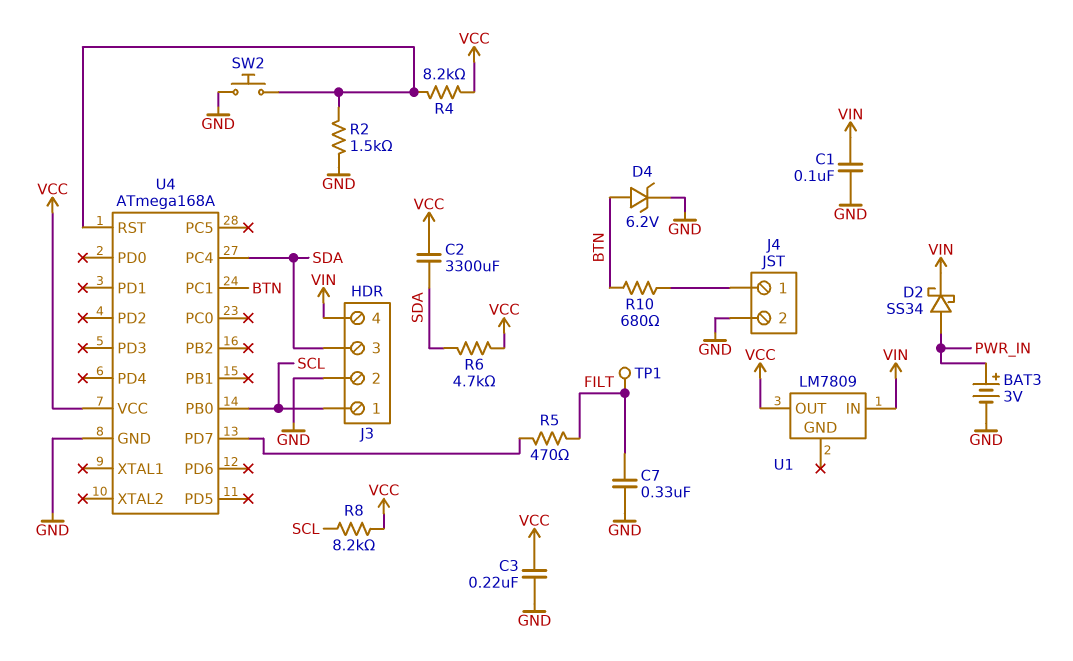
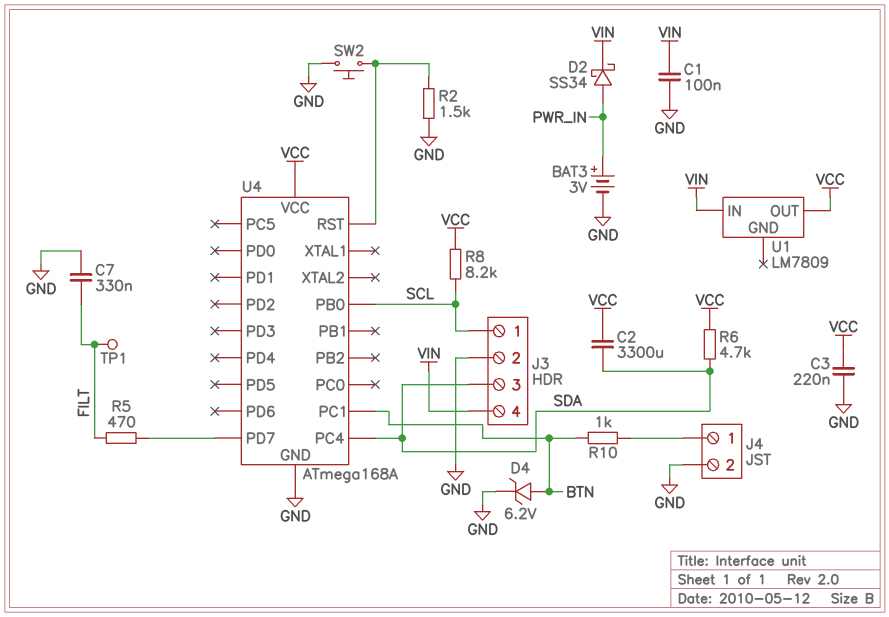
R4: 8.2k (U4/RST, VCC) -> none
R10: 680 (BTN, J4/1) -> 1k (BTN, J4/1)

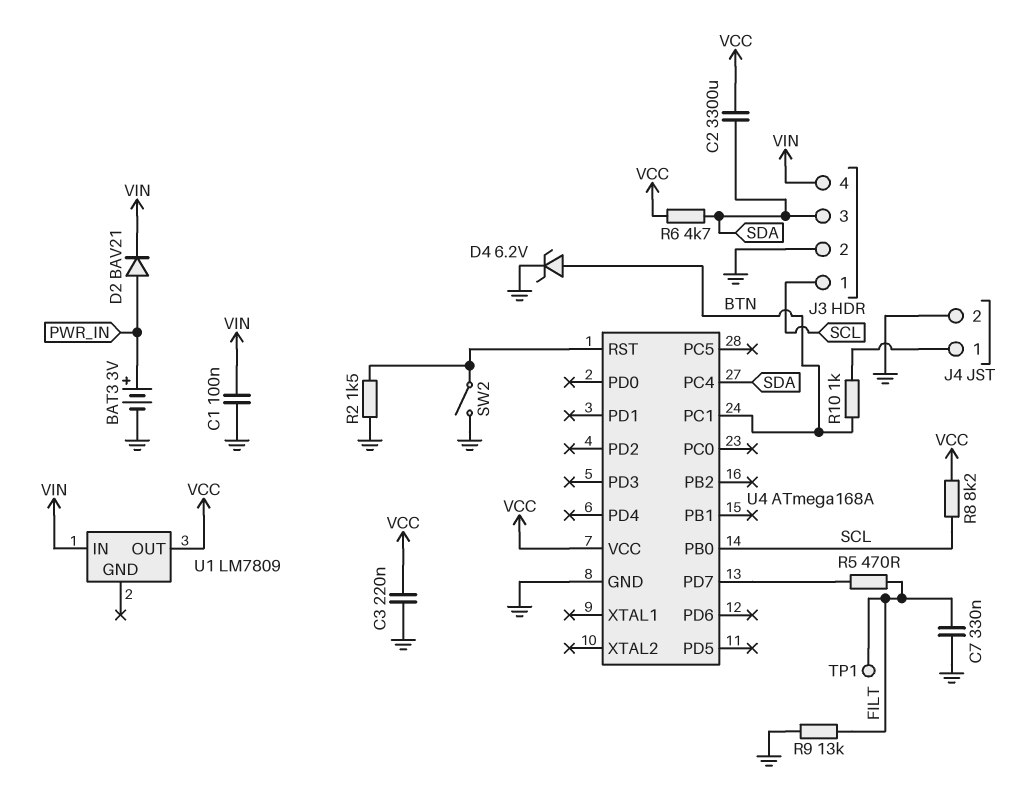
D2: schottky SS34 (A PWR_IN, K VIN) -> diode BAV21 (A PWR_IN, K VIN)
R9: none -> 13k (FILT, GND)
SW2: button (GND, U4/RST) -> switch (GND, U4/RST)

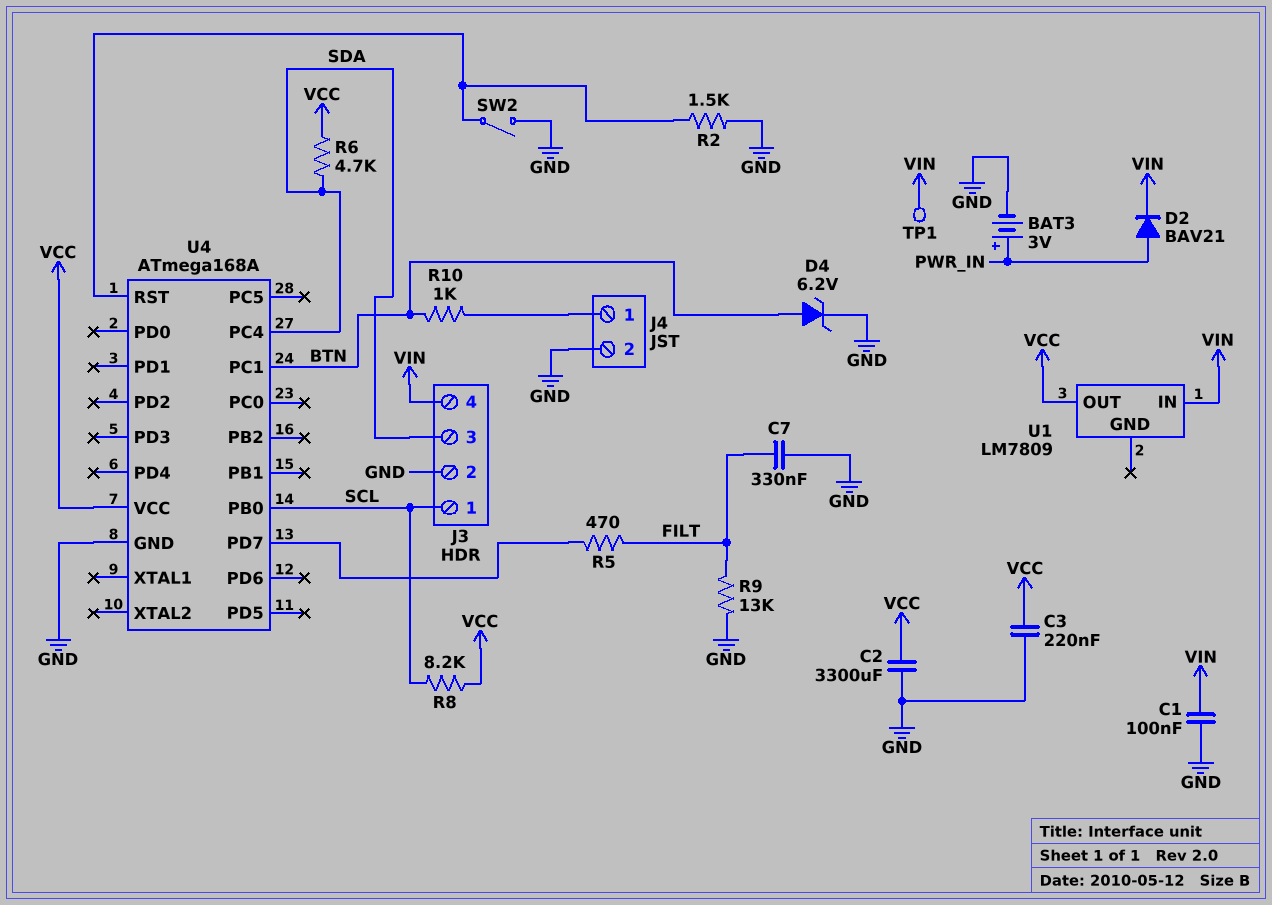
C2: 3300uF (SDA, VCC) -> 3300uF (GND, VCC)
TP1: test point (FILT) -> test point (VIN)

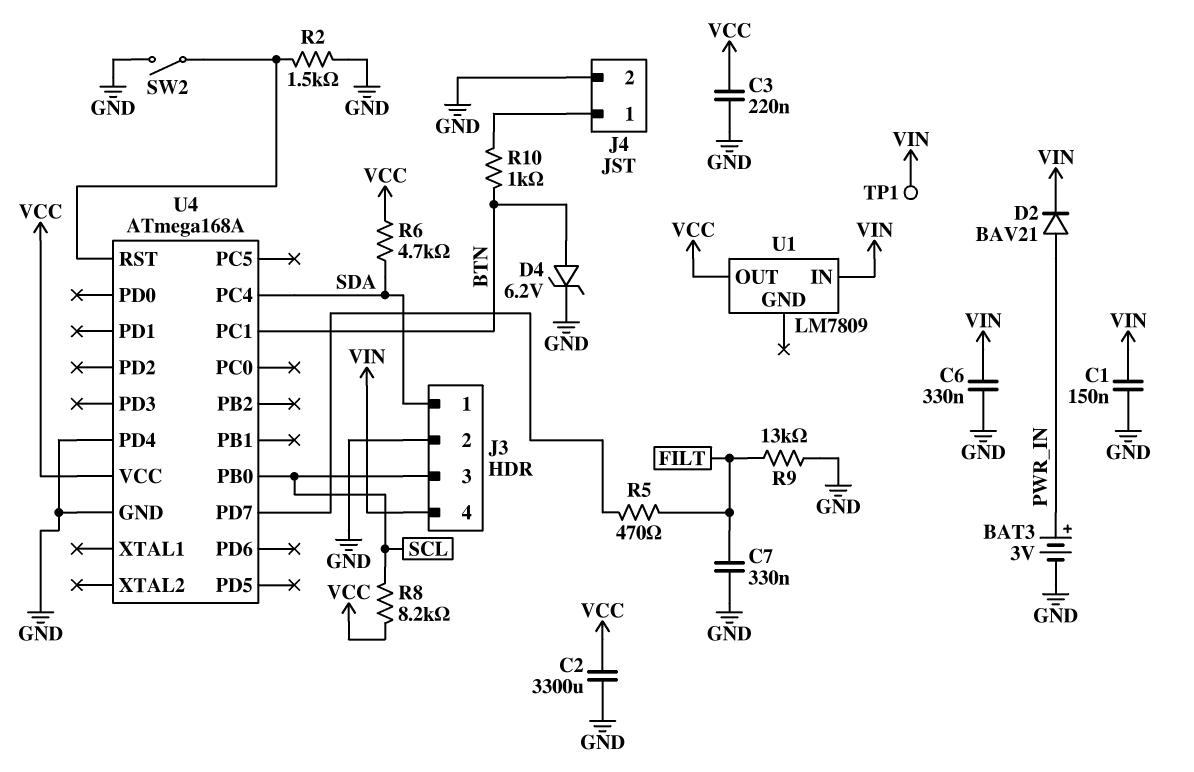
C1: 100nF (GND, VIN) -> 150nF (GND, VIN)
C6: none -> 330nF (GND, VIN)
J3 pin 1: SCL -> SDA
J3 pin 3: SDA -> SCL
U4 pin PD4: none -> GND

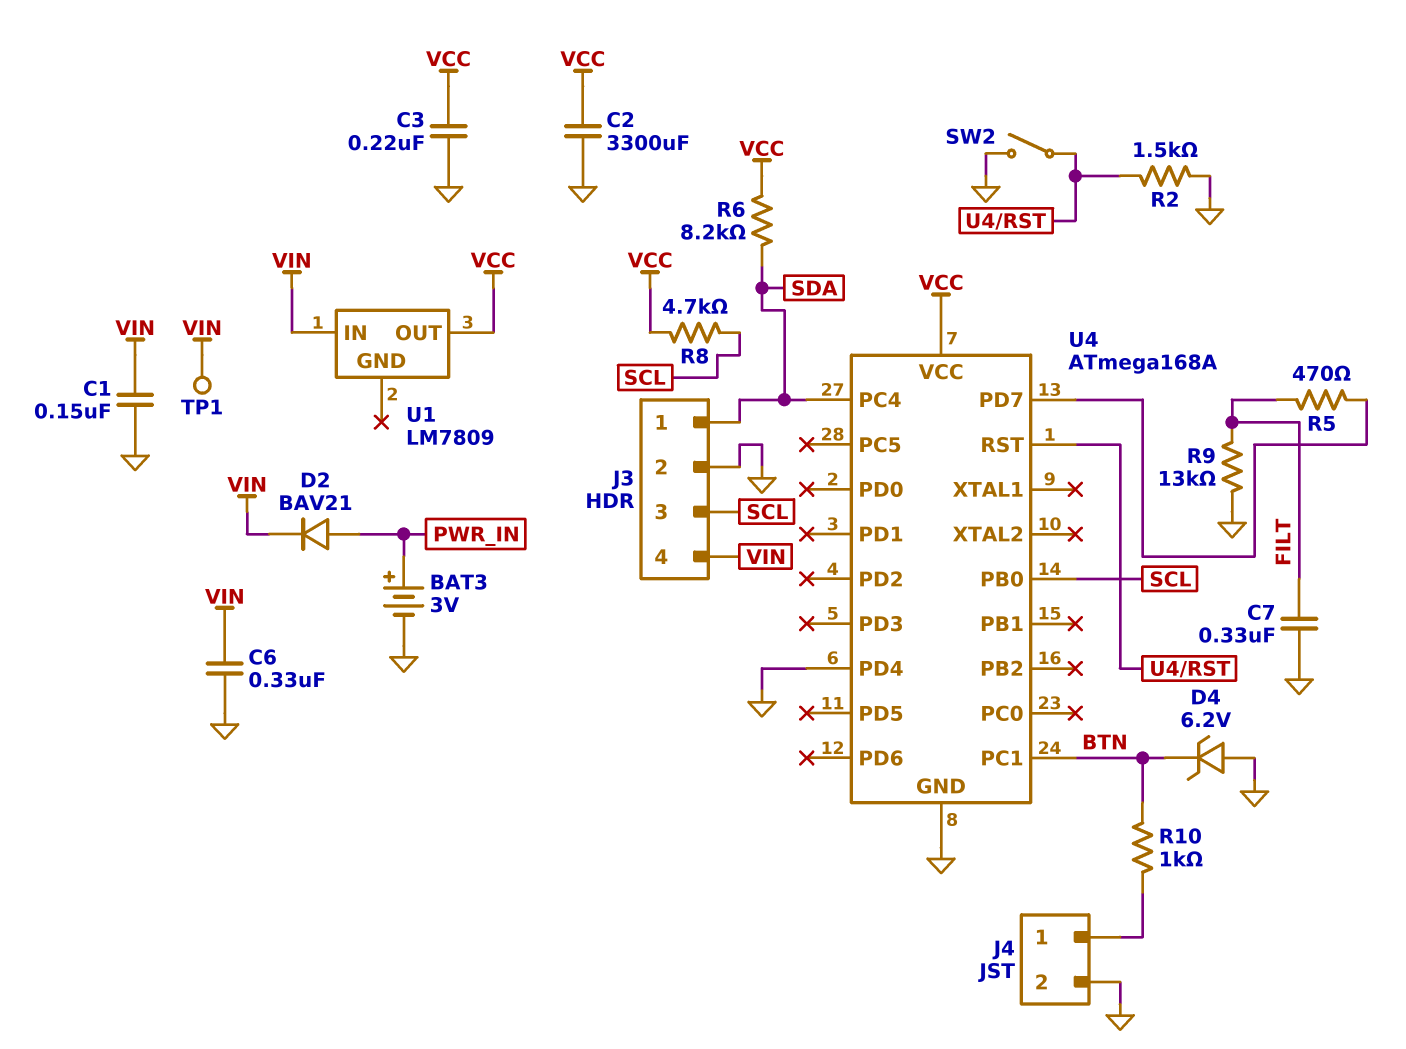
D4: zener 6.2V (A BTN, K GND) -> zener 6.2V (A GND, K BTN)
R6: 4.7k (SDA, VCC) -> 8.2k (SDA, VCC)
R8: 8.2k (SCL, VCC) -> 4.7k (SCL, VCC)

